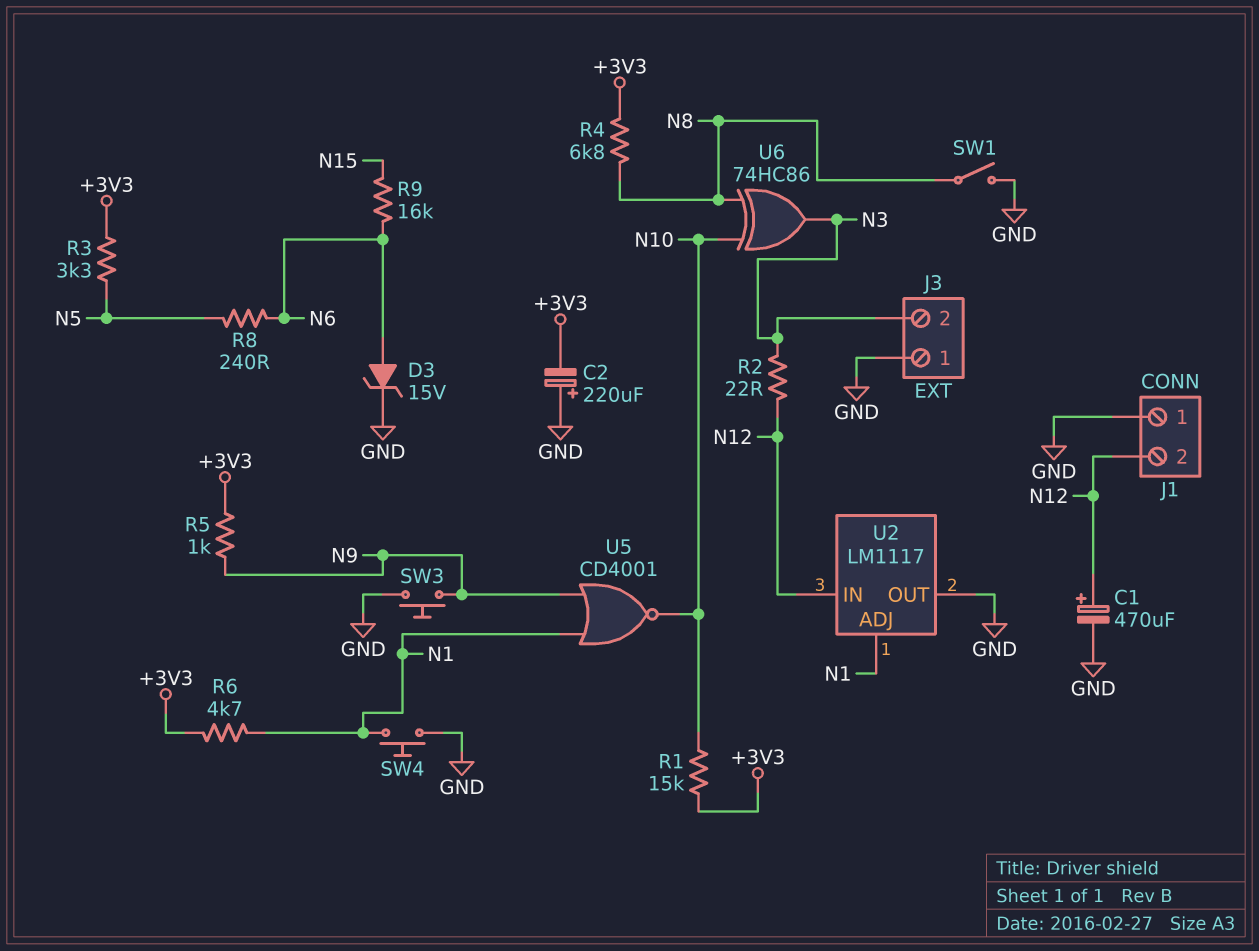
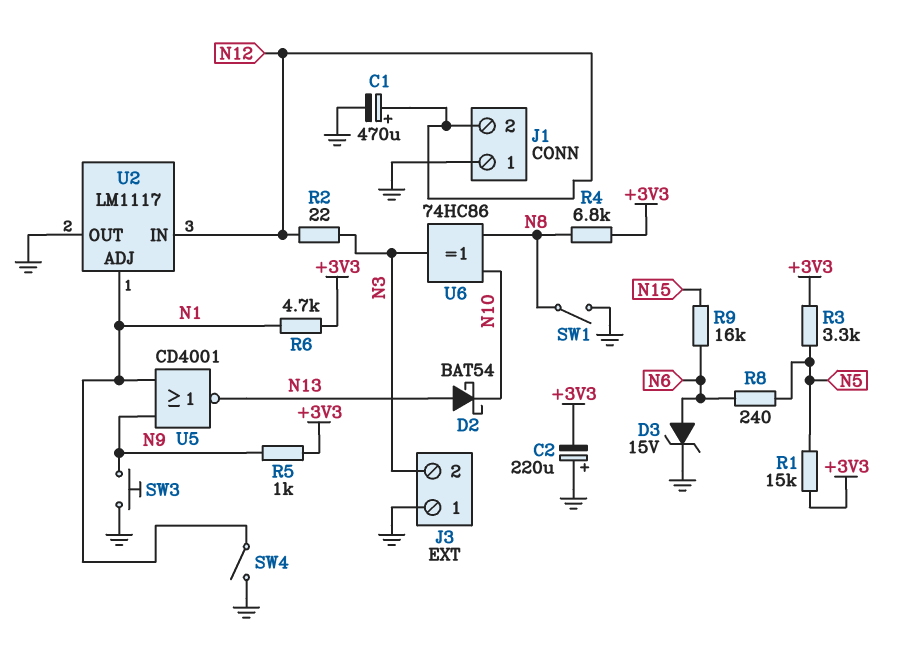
D2: none -> schottky BAT54 (A N13, K N10)
R1: 15k (+3V3, N10) -> 15k (+3V3, N5)
SW4: button (GND, N1) -> switch (GND, N1)
U5: NOR CD4001 (in N1, in N9, out N10) -> NOR CD4001 (in N1, in N9, out N13)

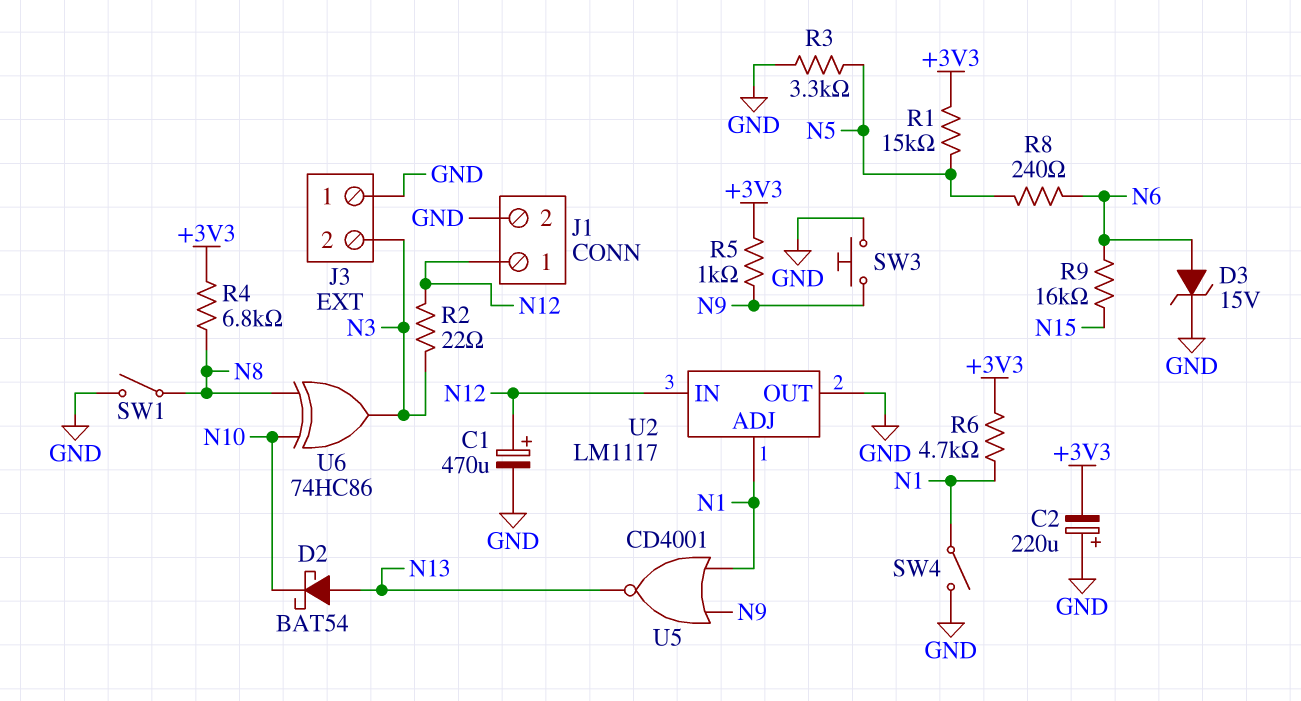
J1 pin 1: GND -> N12
J1 pin 2: N12 -> GND
R3: 3.3k (+3V3, N5) -> 3.3k (GND, N5)

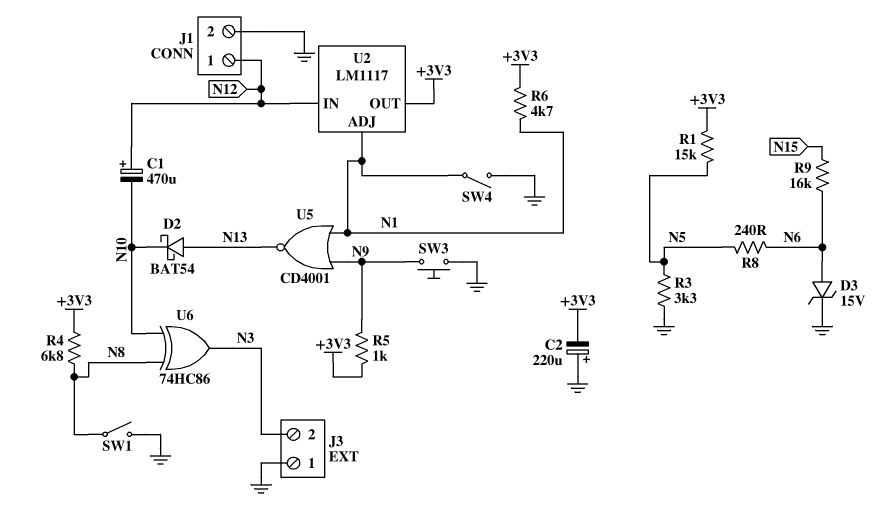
C1: 470uF (plus N12, minus GND) -> 470uF (plus N12, minus N10)
R2: 22 (N3, N12) -> none
U2 pin OUT: GND -> +3V3

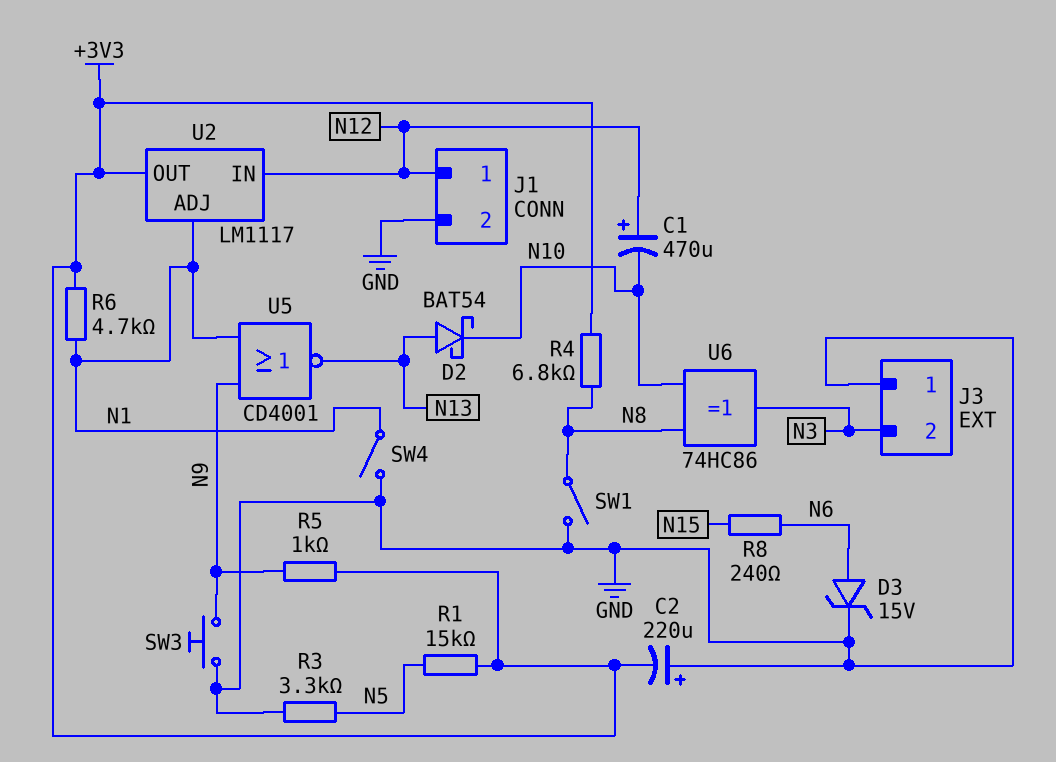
R8: 240 (N5, N6) -> 240 (N6, N15)
R9: 16k (N6, N15) -> none

